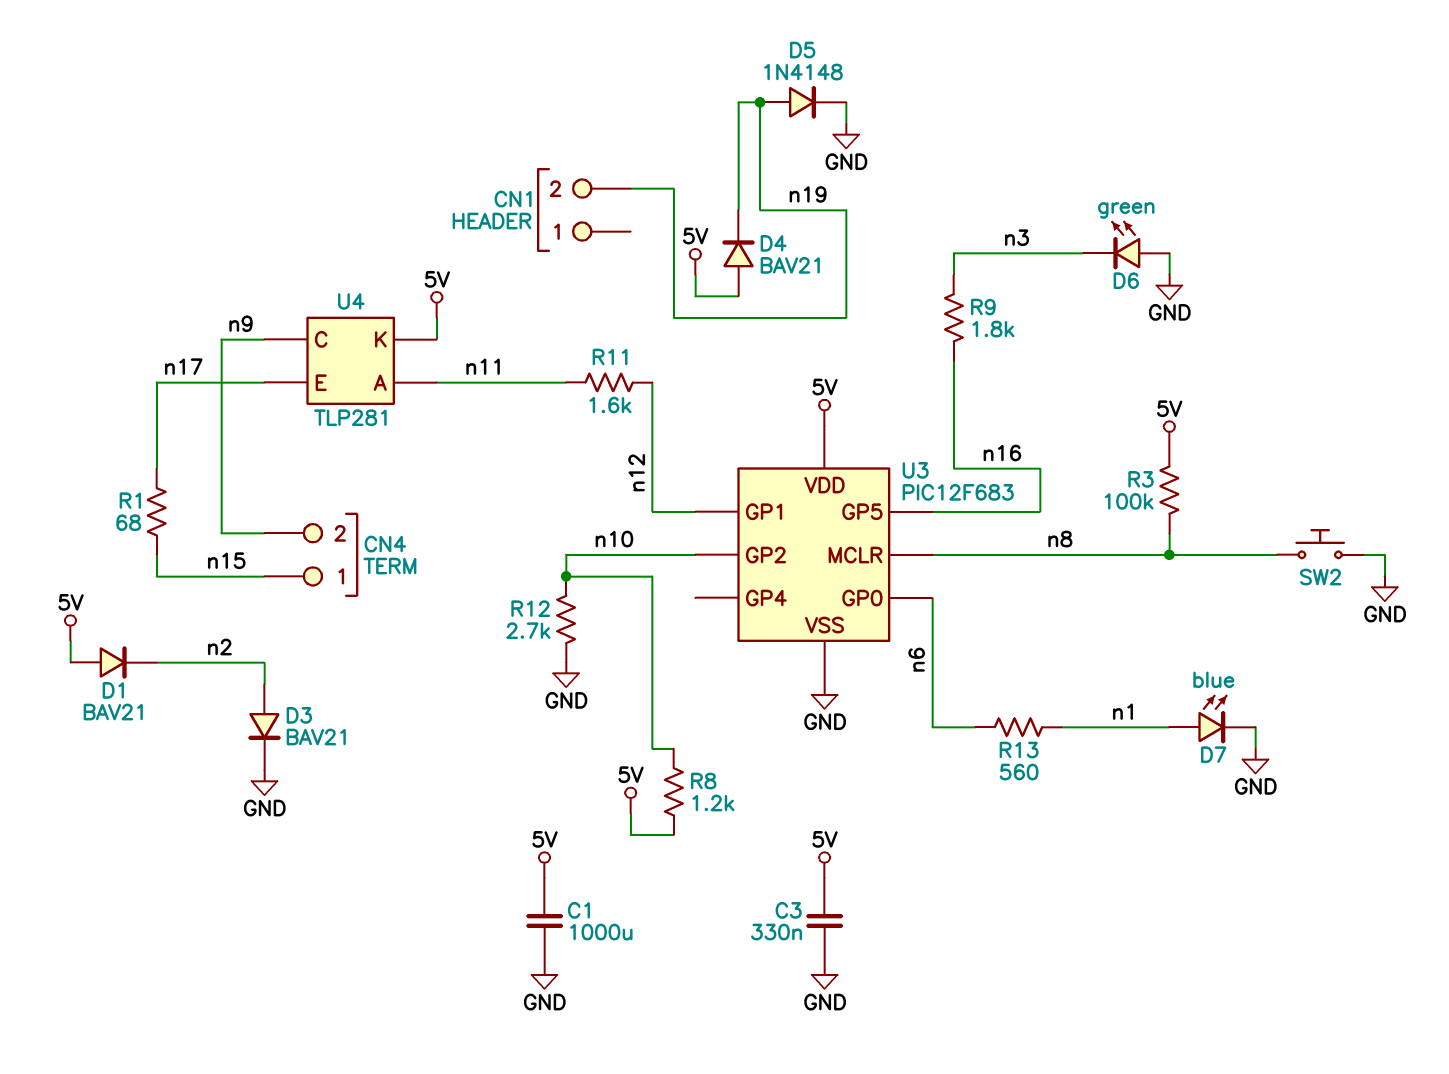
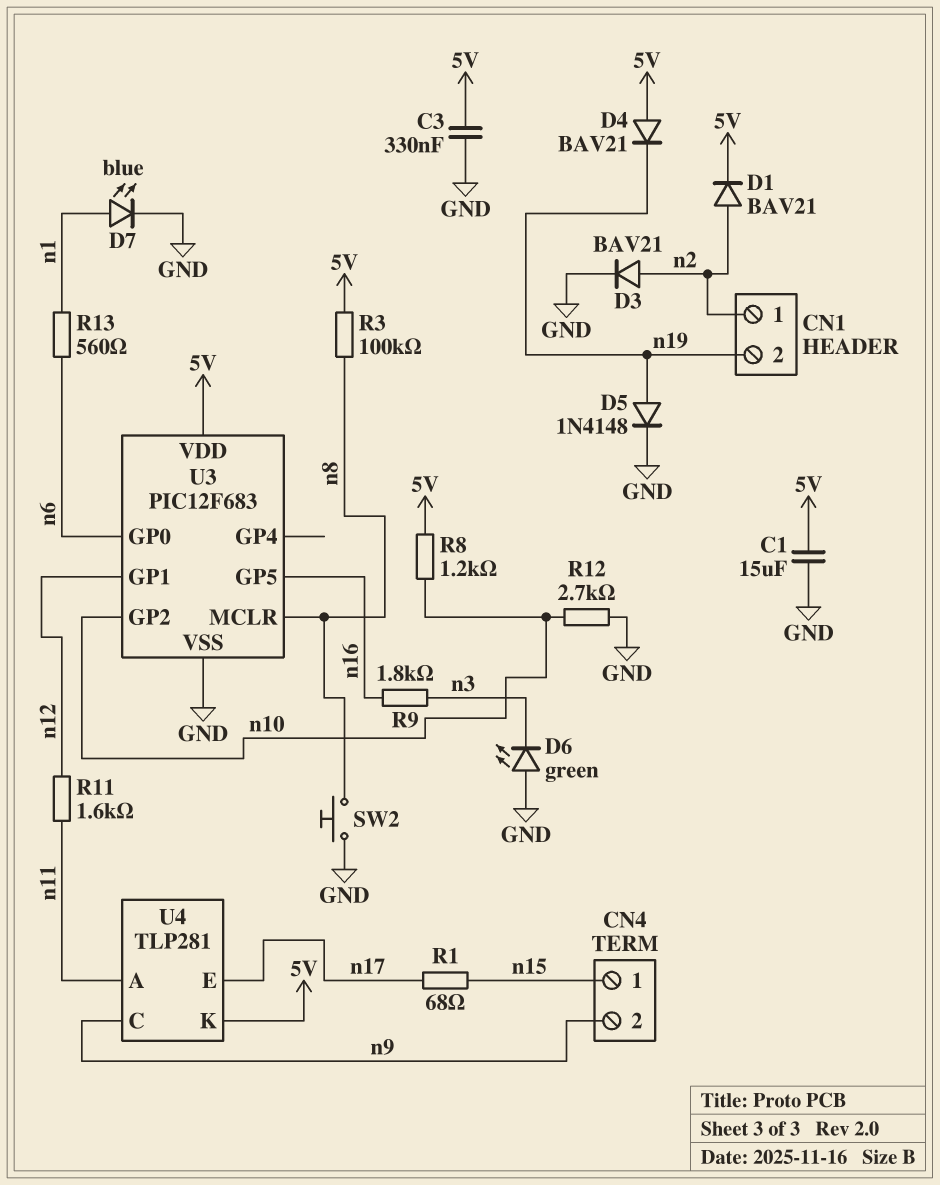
C1: 1000uF (5V, GND) -> 15uF (5V, GND)
CN1 pin 1: none -> n2
D1: diode BAV21 (A 5V, K n2) -> diode BAV21 (A n2, K 5V)

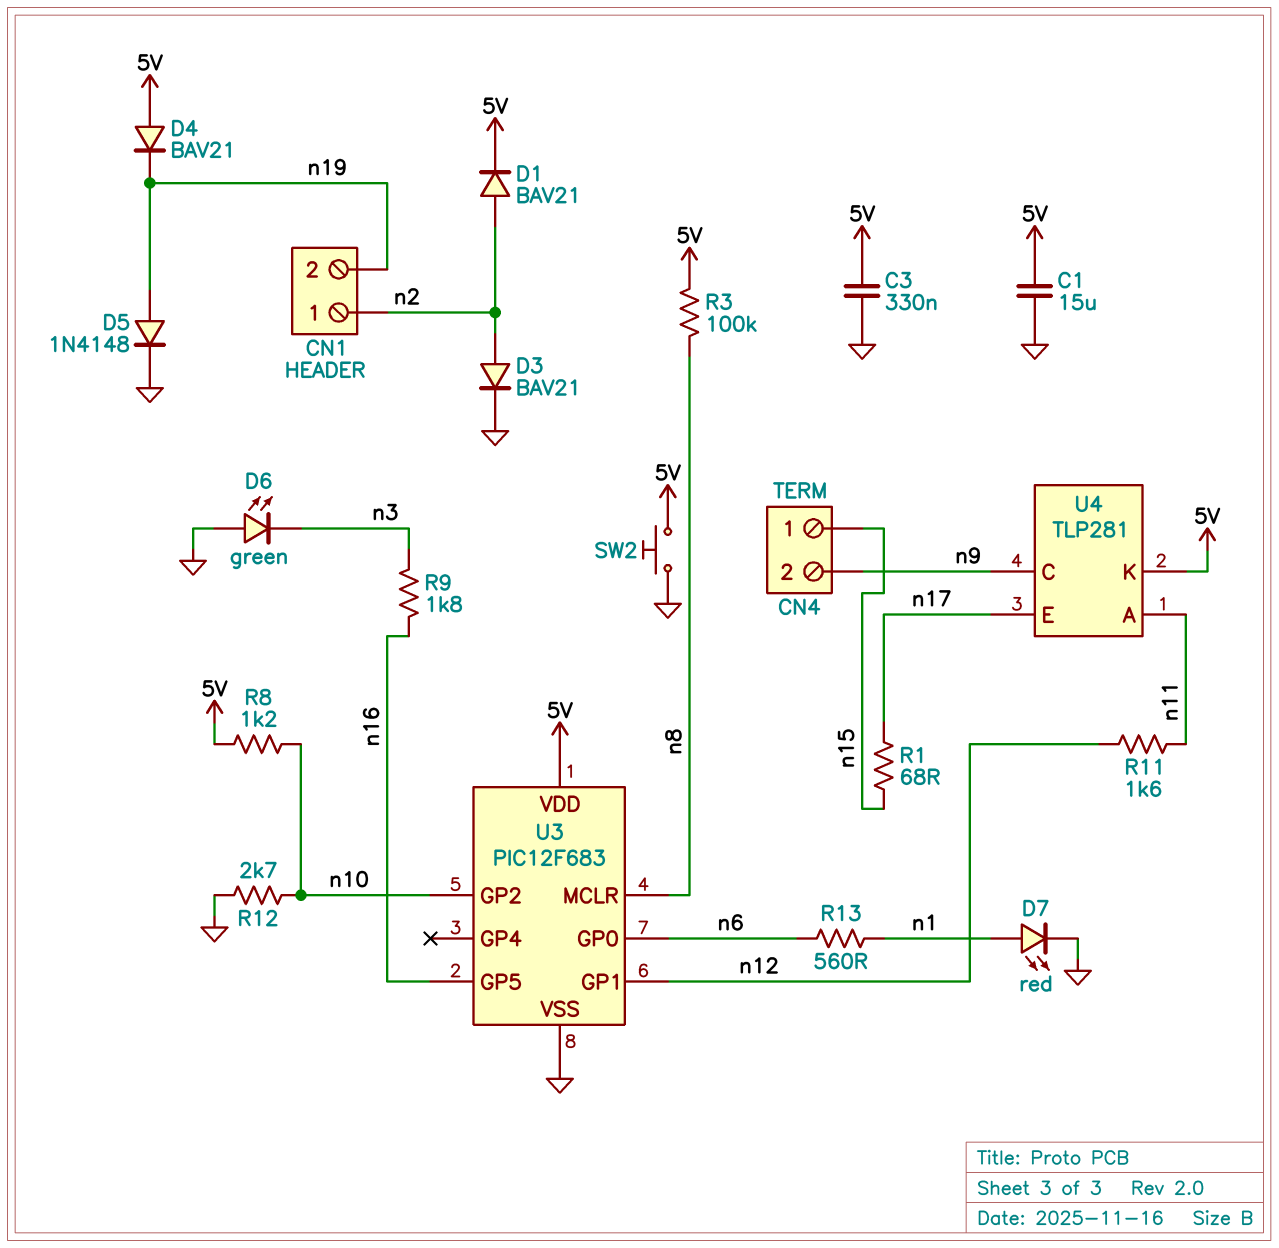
D7: LED blue (A n1, K GND) -> LED red (A n1, K GND)
SW2: button (GND, n8) -> button (5V, GND)

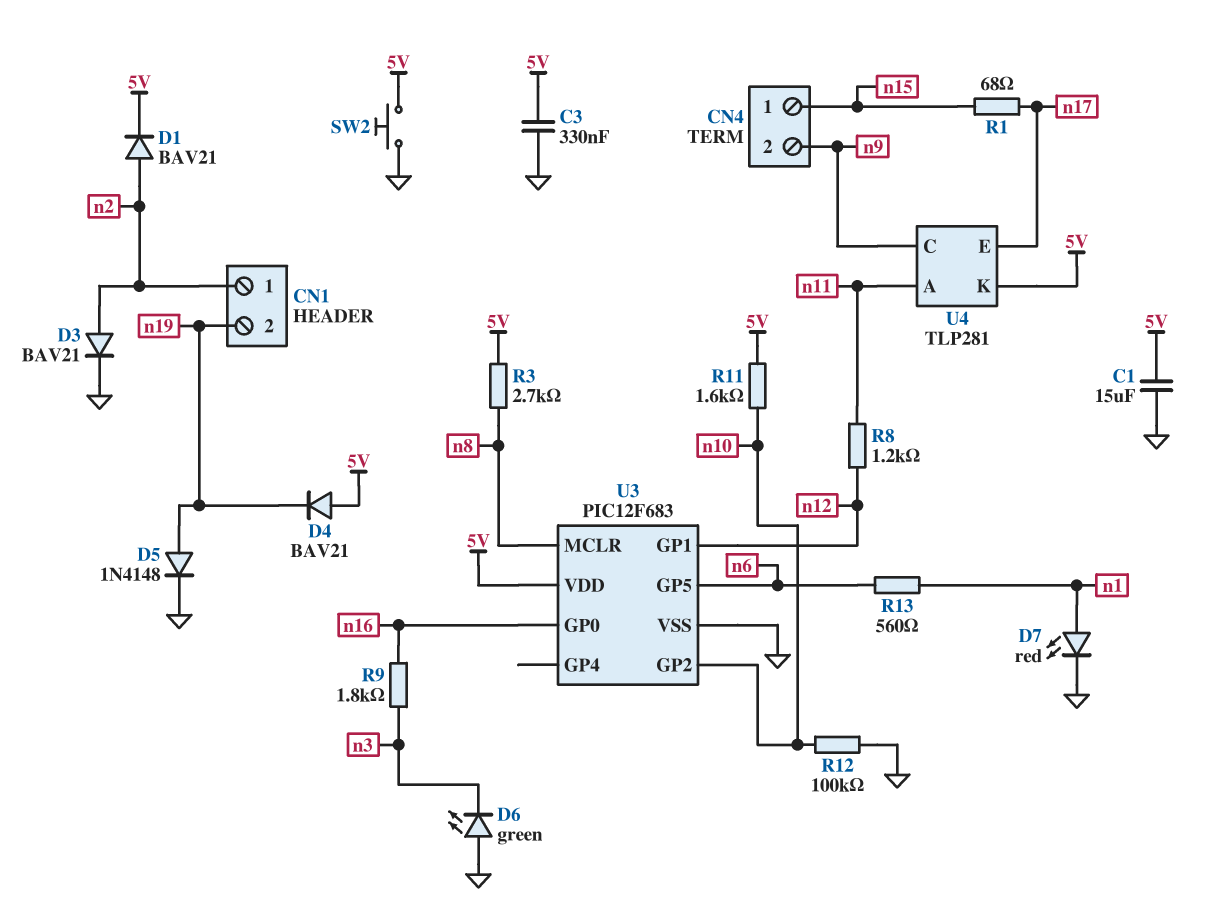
R3: 100k (5V, n8) -> 2.7k (5V, n8)
R8: 1.2k (5V, n10) -> 1.2k (n11, n12)
R11: 1.6k (n11, n12) -> 1.6k (5V, n10)
R12: 2.7k (GND, n10) -> 100k (GND, n10)
U3 pin GP0: n6 -> n16
U3 pin GP5: n16 -> n6

